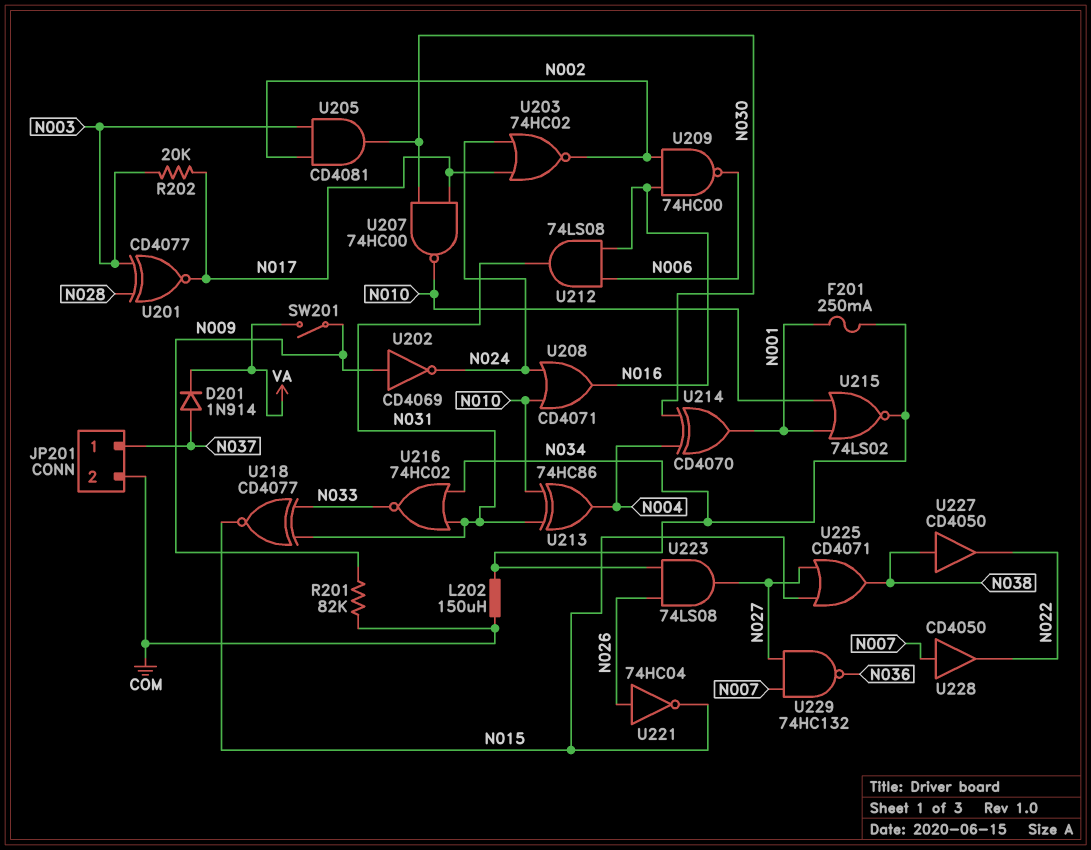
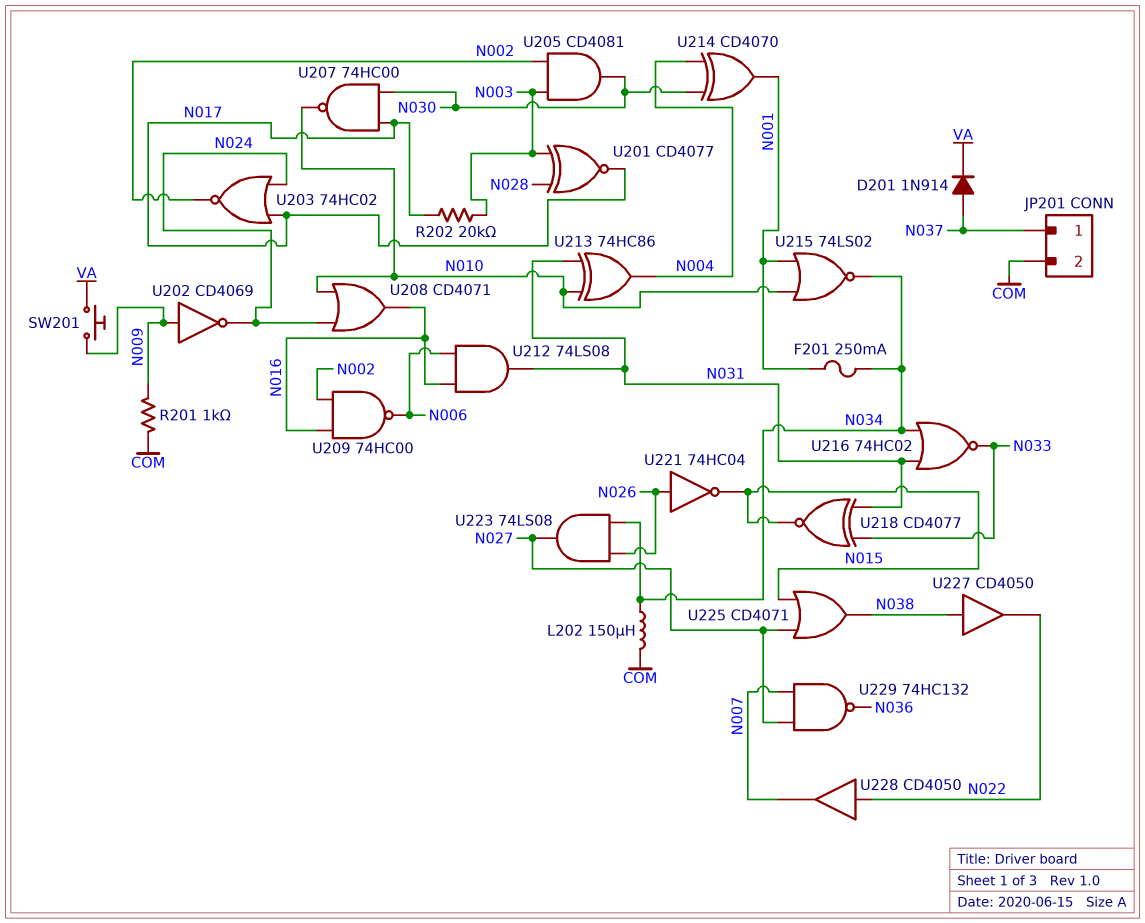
R201: 82k (COM, N009) -> 1k (COM, N009)
SW201: switch (N009, VA) -> button (N009, VA)
U228: buffer CD4050 (in N007, out N022) -> buffer CD4050 (in N022, out N007)

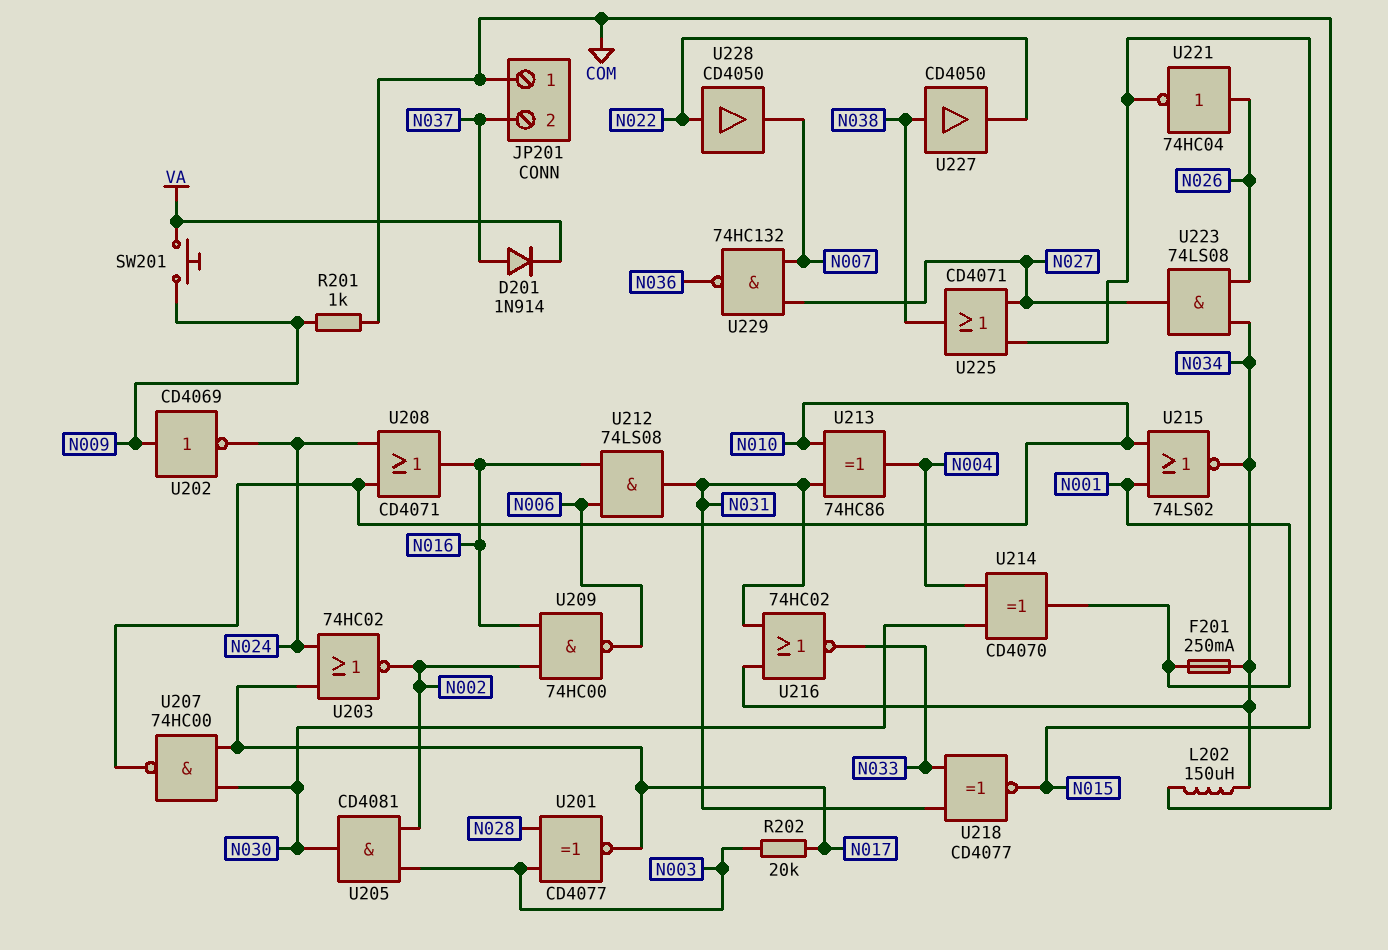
JP201 pin 1: N037 -> COM
JP201 pin 2: COM -> N037

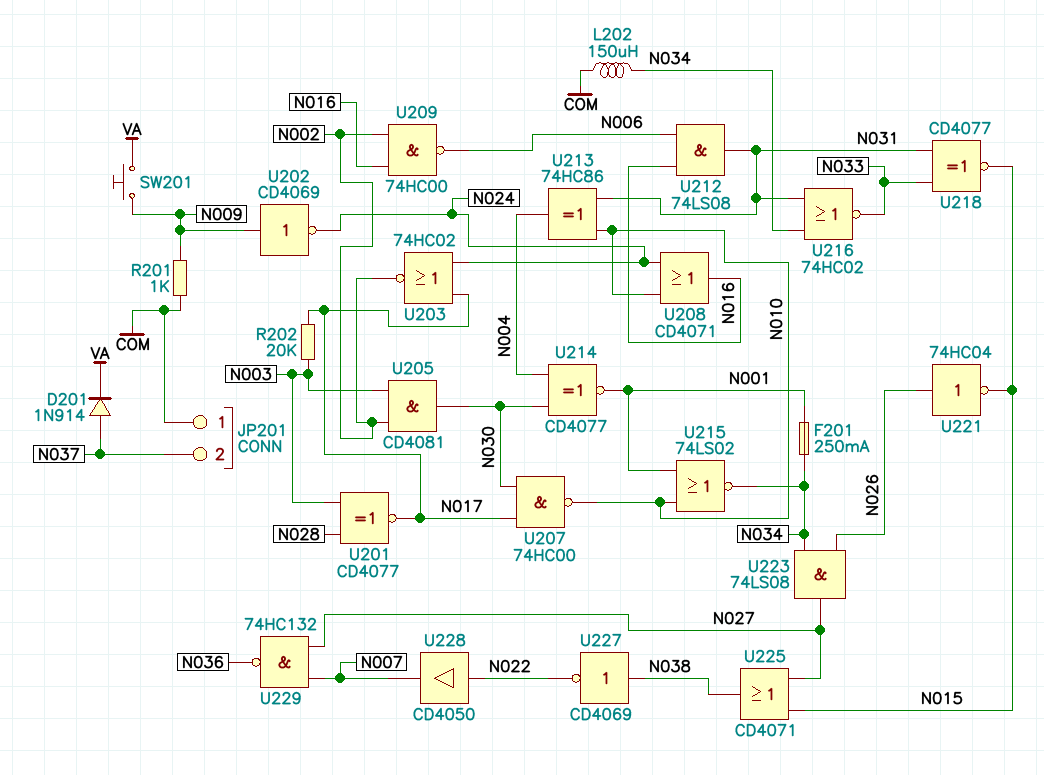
U214: XOR CD4070 (in N004, in N030, out N001) -> XNOR CD4077 (in N004, in N030, out N001)
U227: buffer CD4050 (in N038, out N022) -> NOT CD4069 (in N038, out N022)

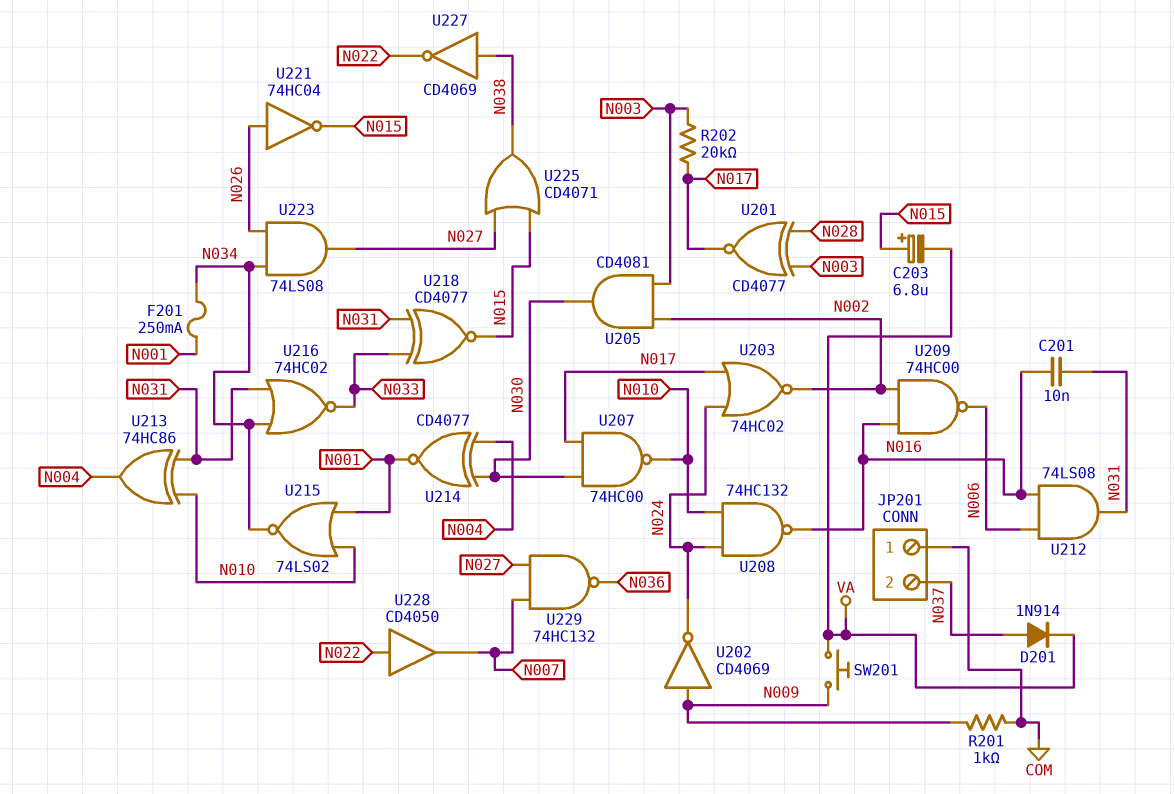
C201: none -> 10nF (N016, N031)
C203: none -> 6.8uF (plus N015, minus VA)
L202: 150uH (COM, N034) -> none
U208: OR CD4071 (in N010, in N024, out N016) -> NAND 74HC132 (in N010, in N024, out N016)

